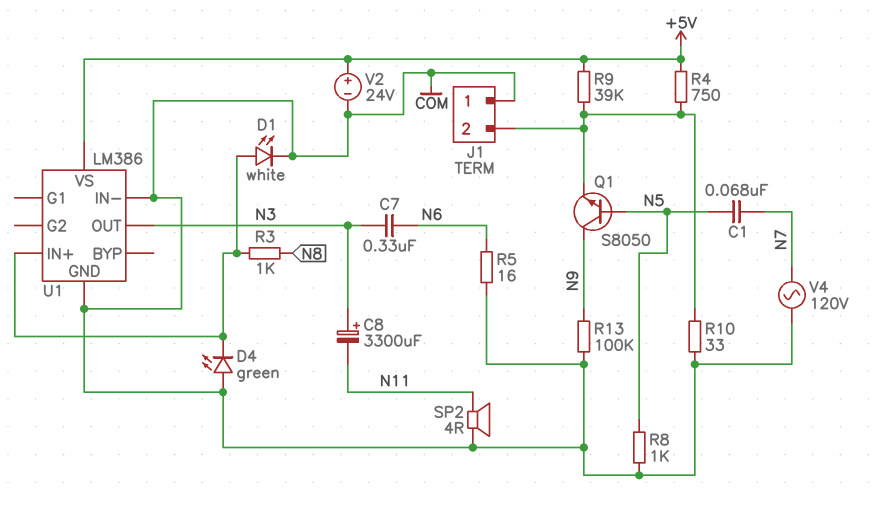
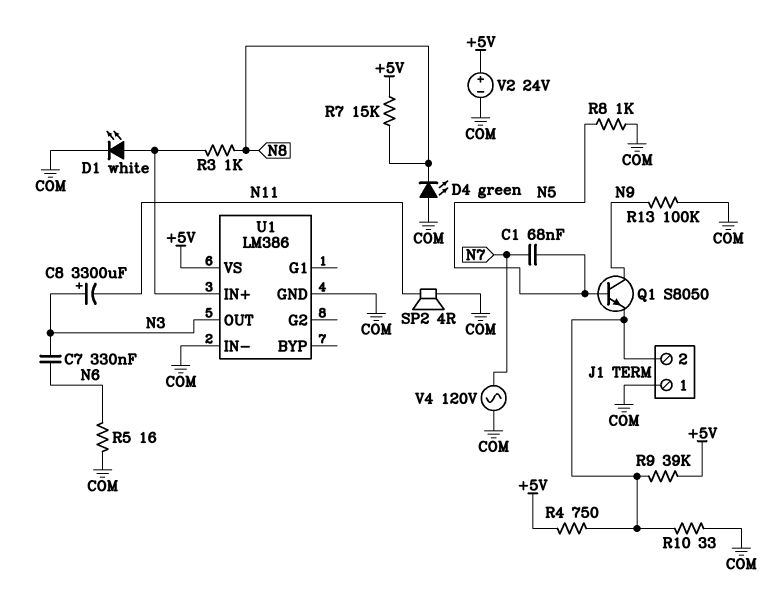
D4: LED green (A COM, K U1/IN+) -> LED green (A COM, K N8)
R7: none -> 15k (+5V, N8)

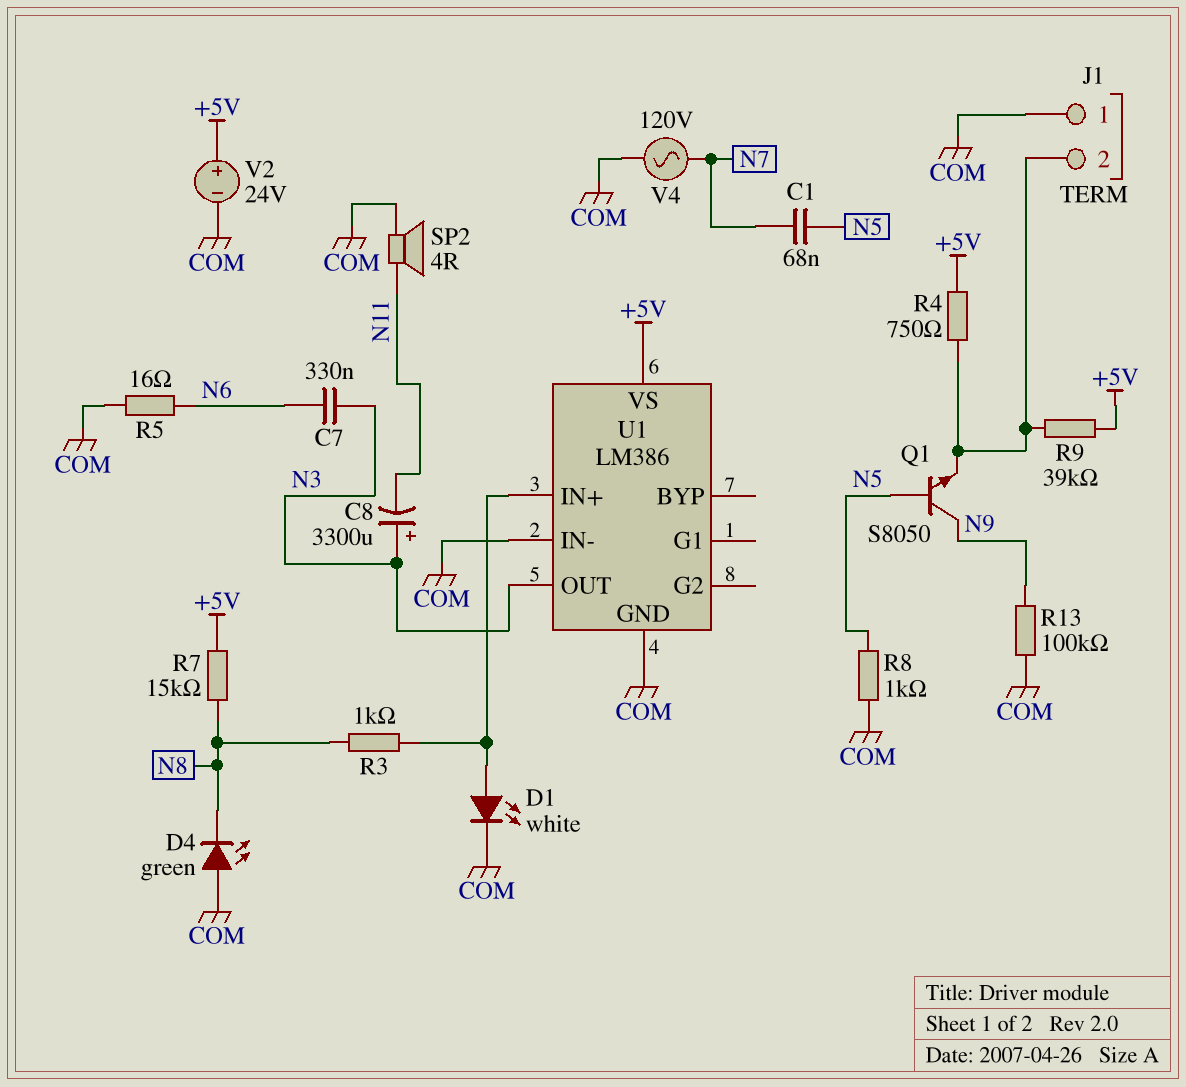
R10: 33 (COM, J1/2) -> none

